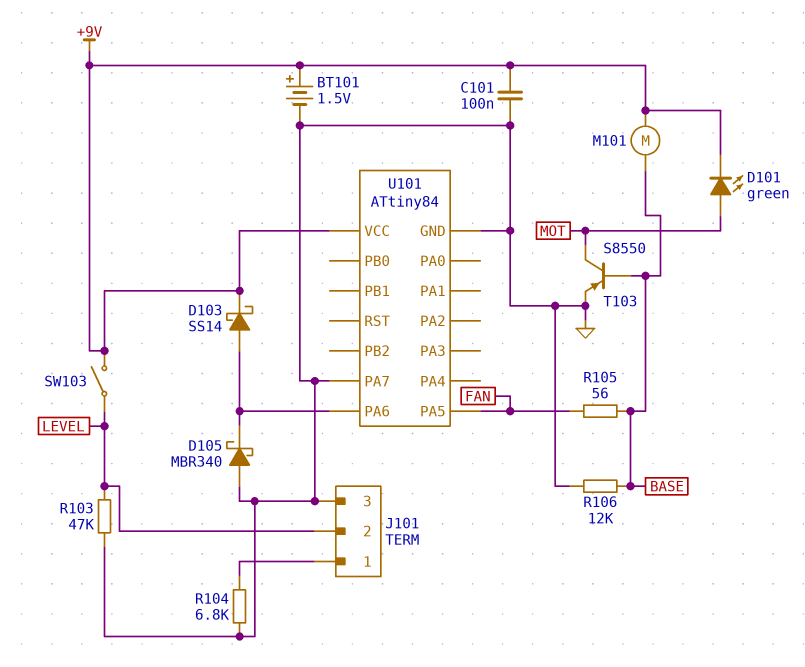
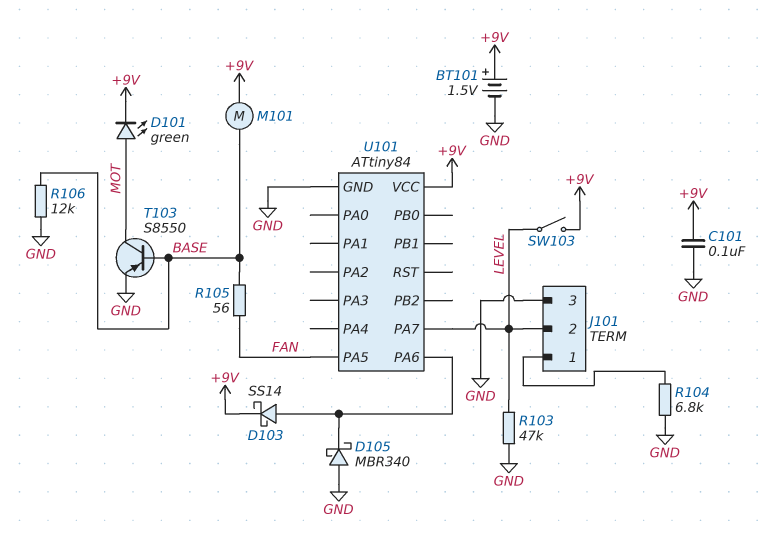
U101 pin PA7: GND -> LEVEL

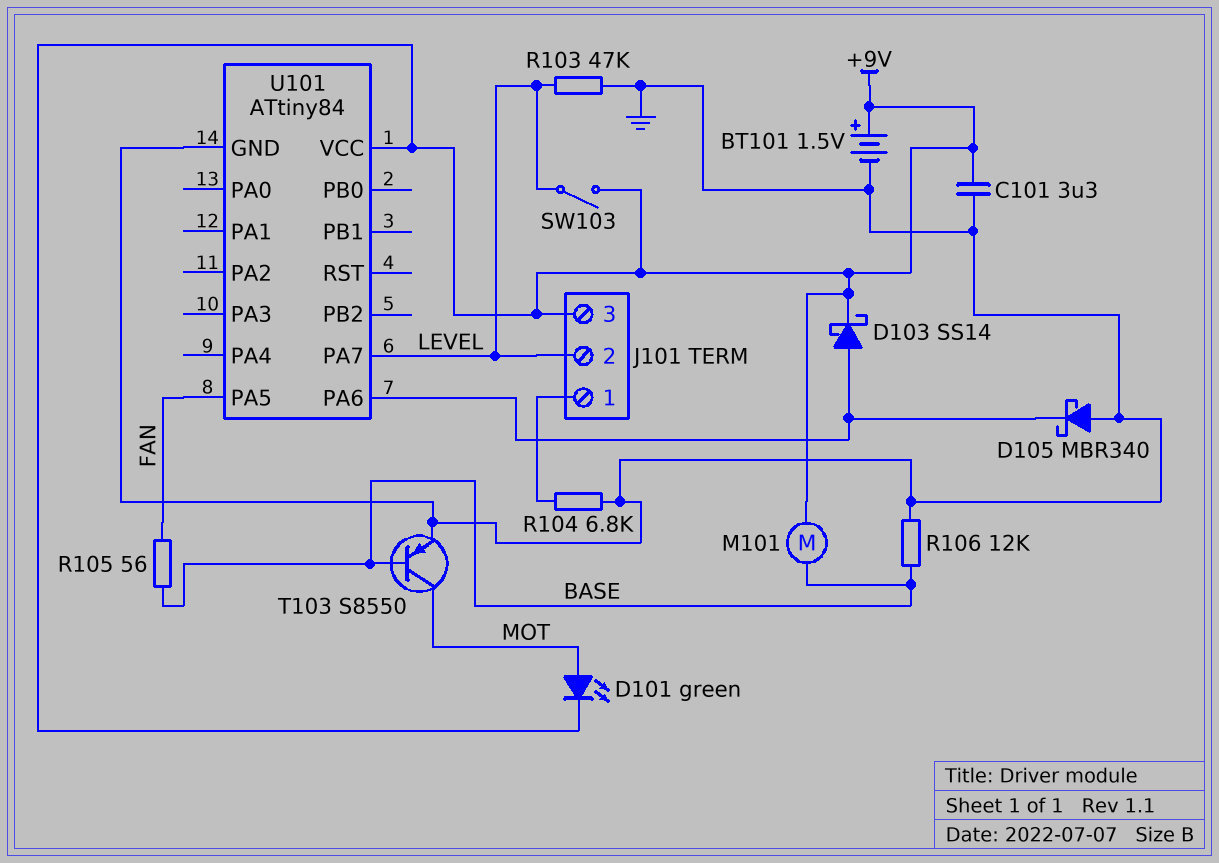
C101: 100nF (+9V, GND) -> 3.3uF (+9V, GND)
J101 pin 3: GND -> +9V

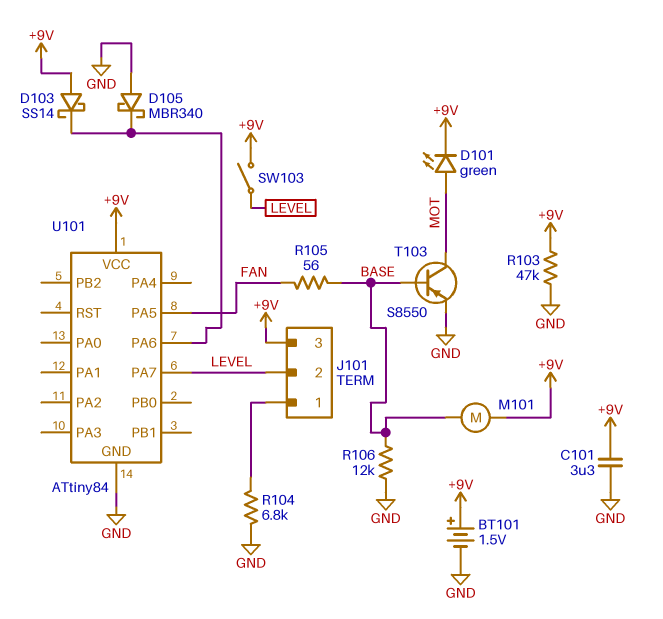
D103: schottky SS14 (A U101/PA6, K +9V) -> schottky SS14 (A +9V, K U101/PA6)
R103: 47k (GND, LEVEL) -> 47k (+9V, GND)

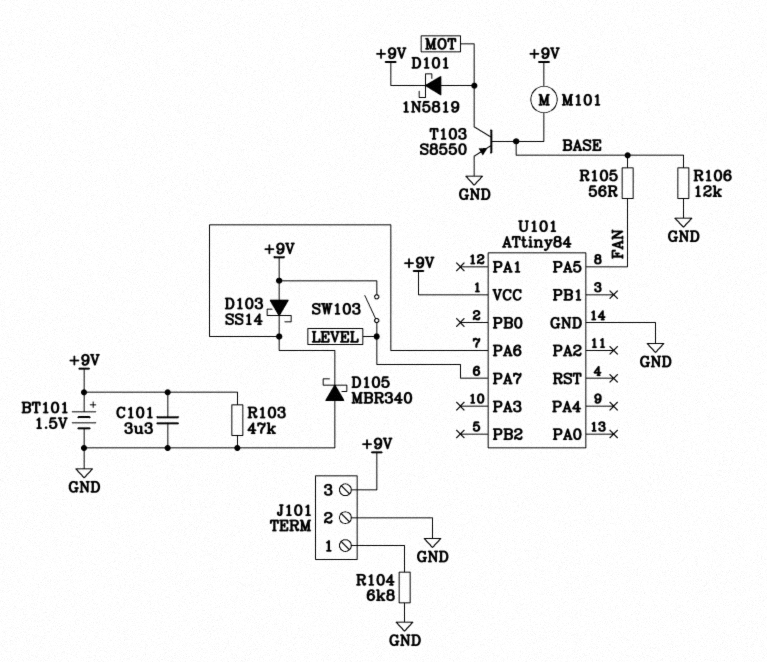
D101: LED green (A MOT, K +9V) -> schottky 1N5819 (A MOT, K +9V)
J101 pin 2: LEVEL -> GND

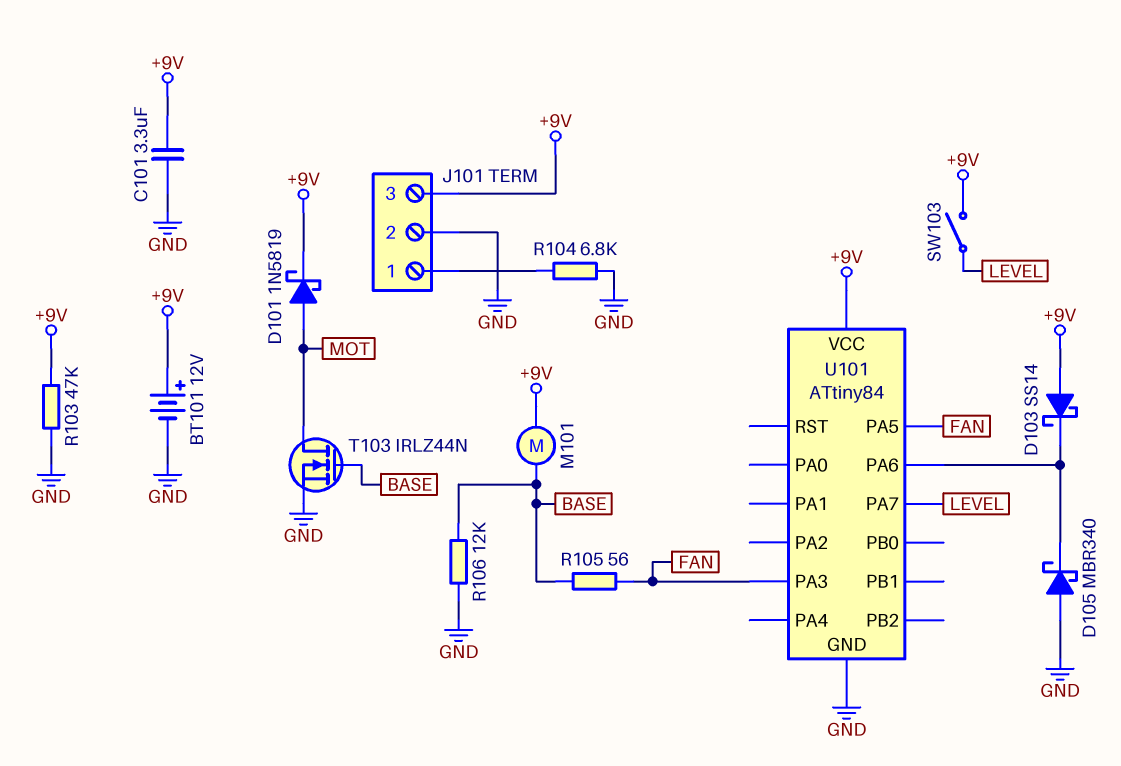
BT101: 1.5V (plus +9V, minus GND) -> 12V (plus +9V, minus GND)
T103: PNP S8550 (B BASE, C MOT, E GND) -> NMOS IRLZ44N (G BASE, D MOT, S GND)
U101 pin PA3: none -> FAN

